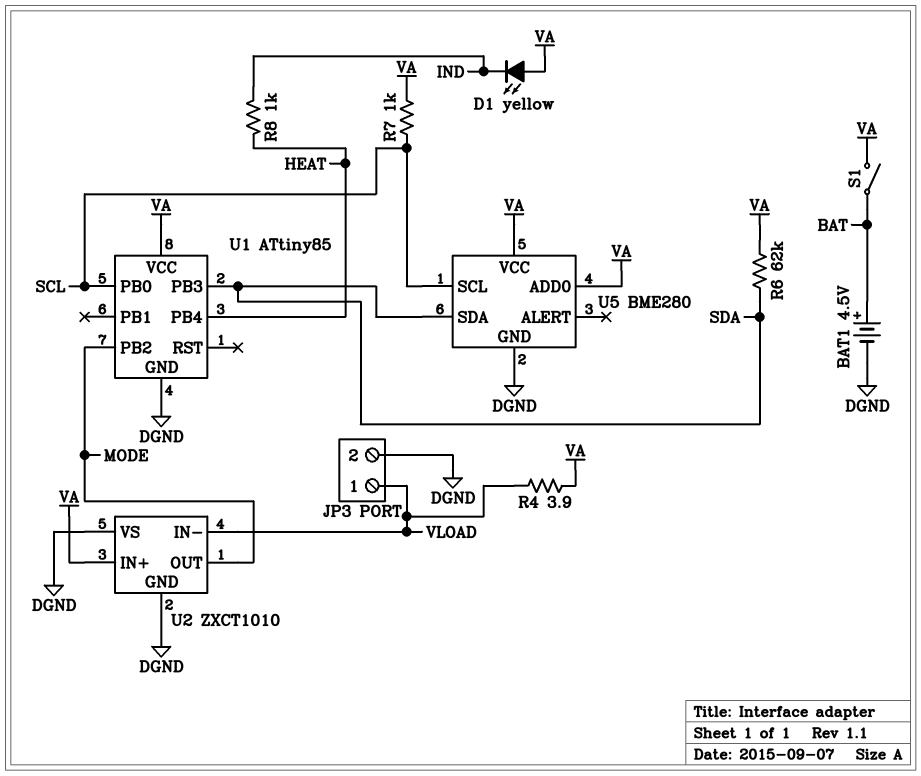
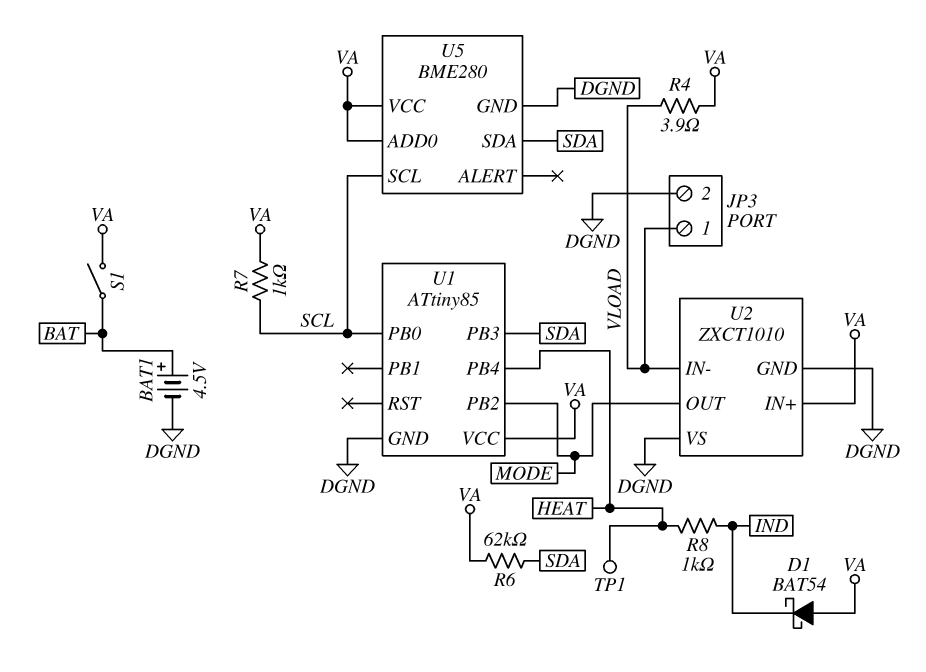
D1: LED yellow (A VA, K IND) -> schottky BAT54 (A VA, K IND)
TP1: none -> test point (HEAT)

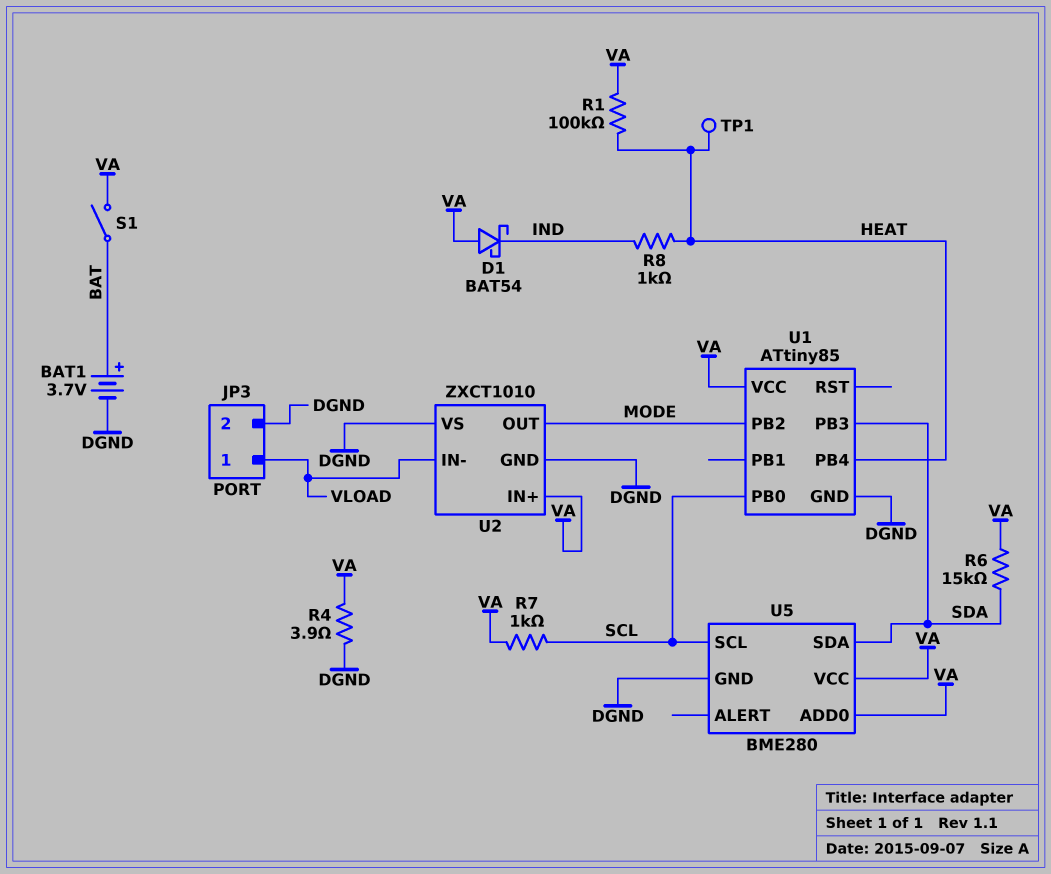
BAT1: 4.5V (plus BAT, minus DGND) -> 3.7V (plus BAT, minus DGND)
R1: none -> 100k (HEAT, VA)
R4: 3.9 (VA, VLOAD) -> 3.9 (DGND, VA)
R6: 62k (SDA, VA) -> 15k (SDA, VA)

